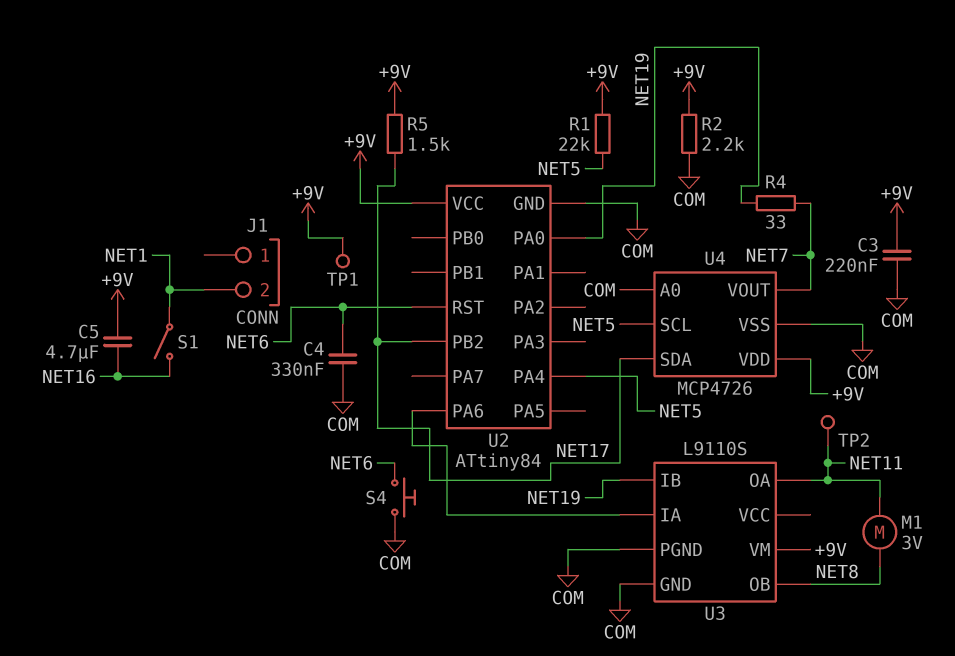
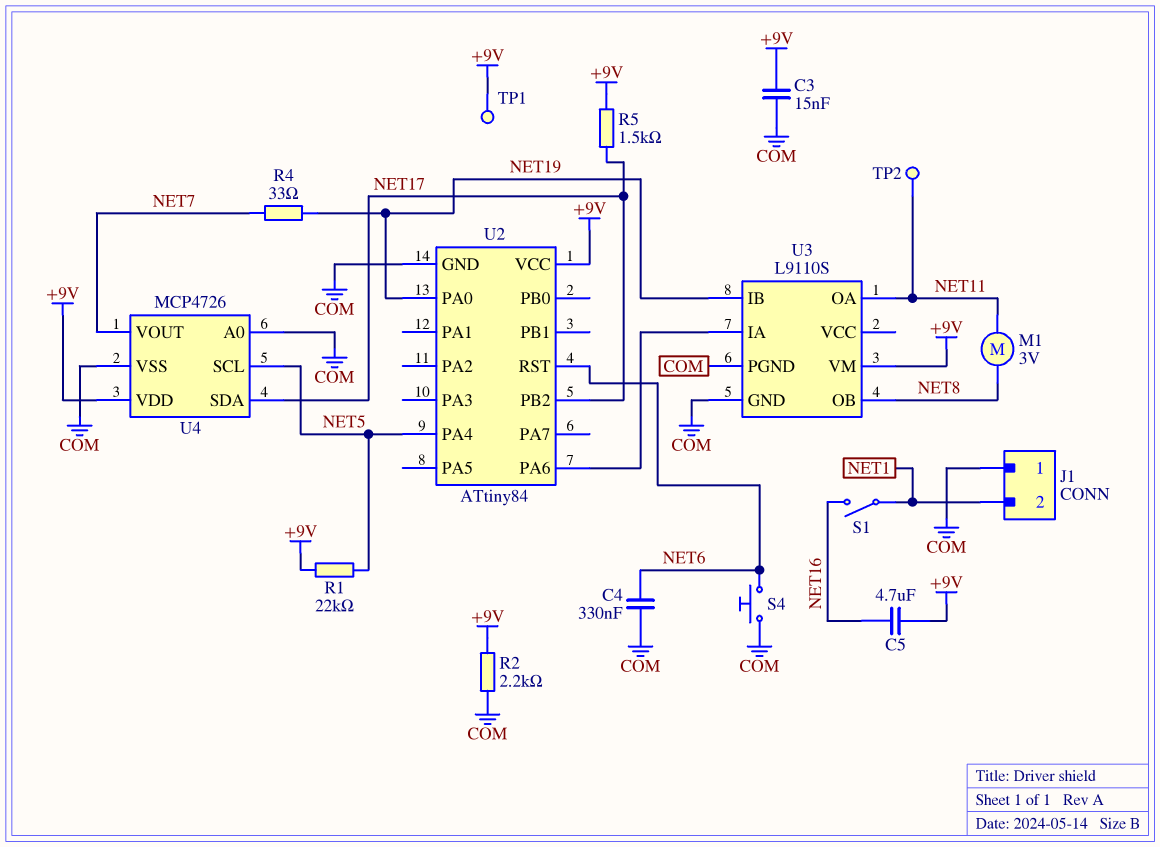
C3: 220nF (+9V, COM) -> 15nF (+9V, COM)
J1 pin 1: none -> COM

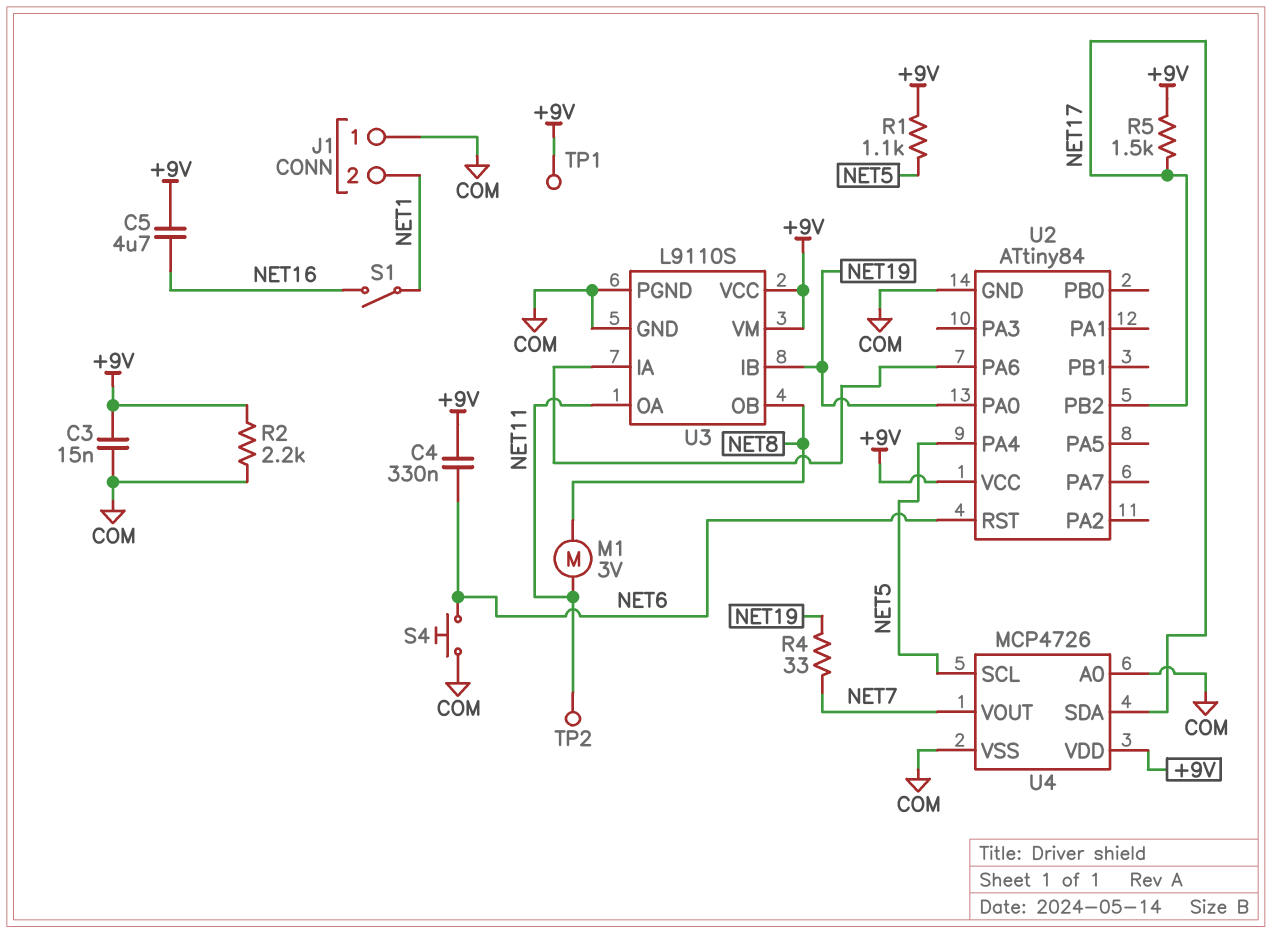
C4: 330nF (COM, NET6) -> 330nF (+9V, NET6)
R1: 22k (+9V, NET5) -> 1.1k (+9V, NET5)
U3 pin VCC: none -> +9V

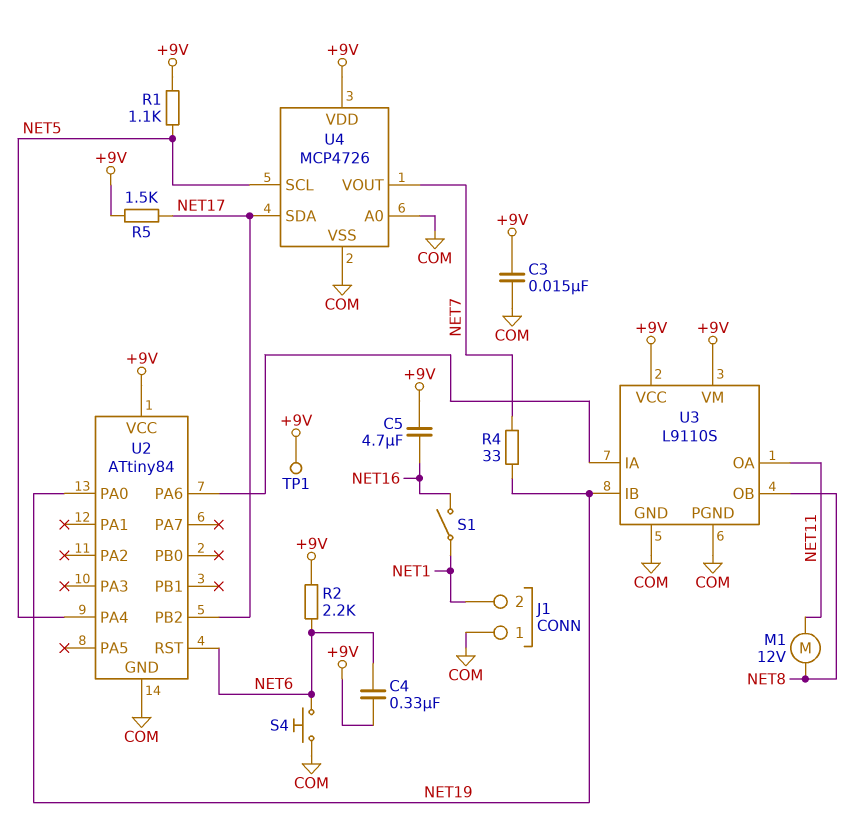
M1: motor 3V (NET8, NET11) -> motor 12V (NET8, NET11)
R2: 2.2k (+9V, COM) -> 2.2k (+9V, NET6)
TP2: test point (NET11) -> none

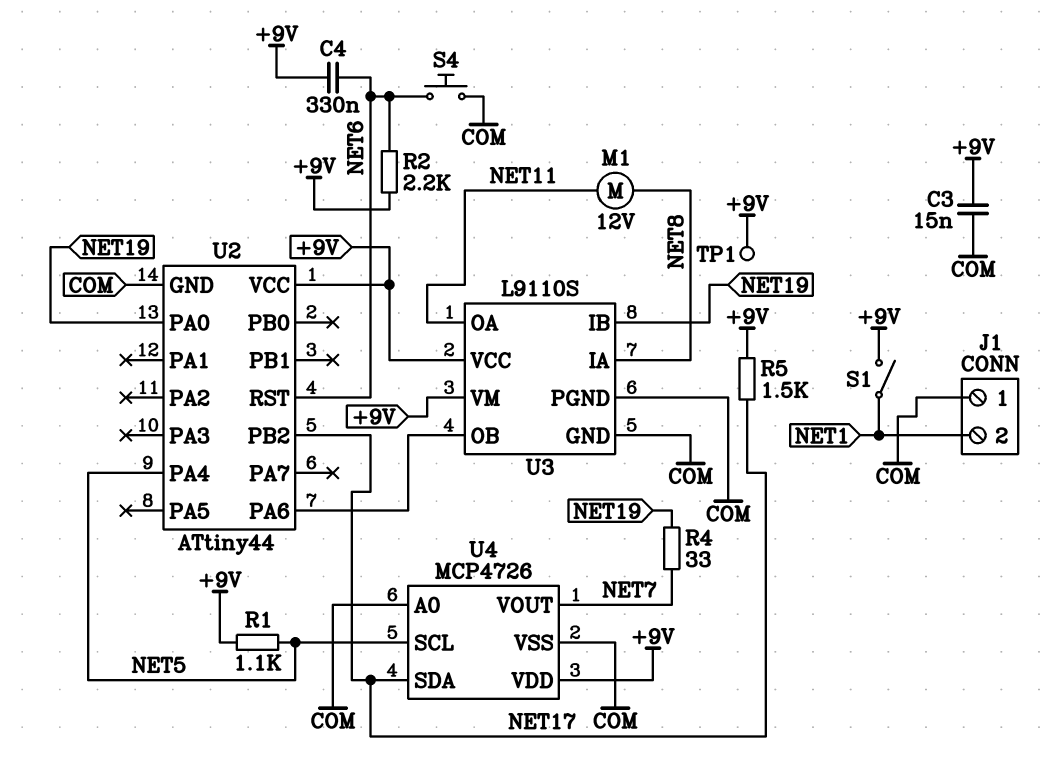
C5: 4.7uF (+9V, NET16) -> none
S1: switch (NET1, NET16) -> switch (+9V, NET1)
U2: ATtiny84 -> ATtiny44
U3 pin IA: U2/PA6 -> NET8
U3 pin OB: NET8 -> U2/PA6

